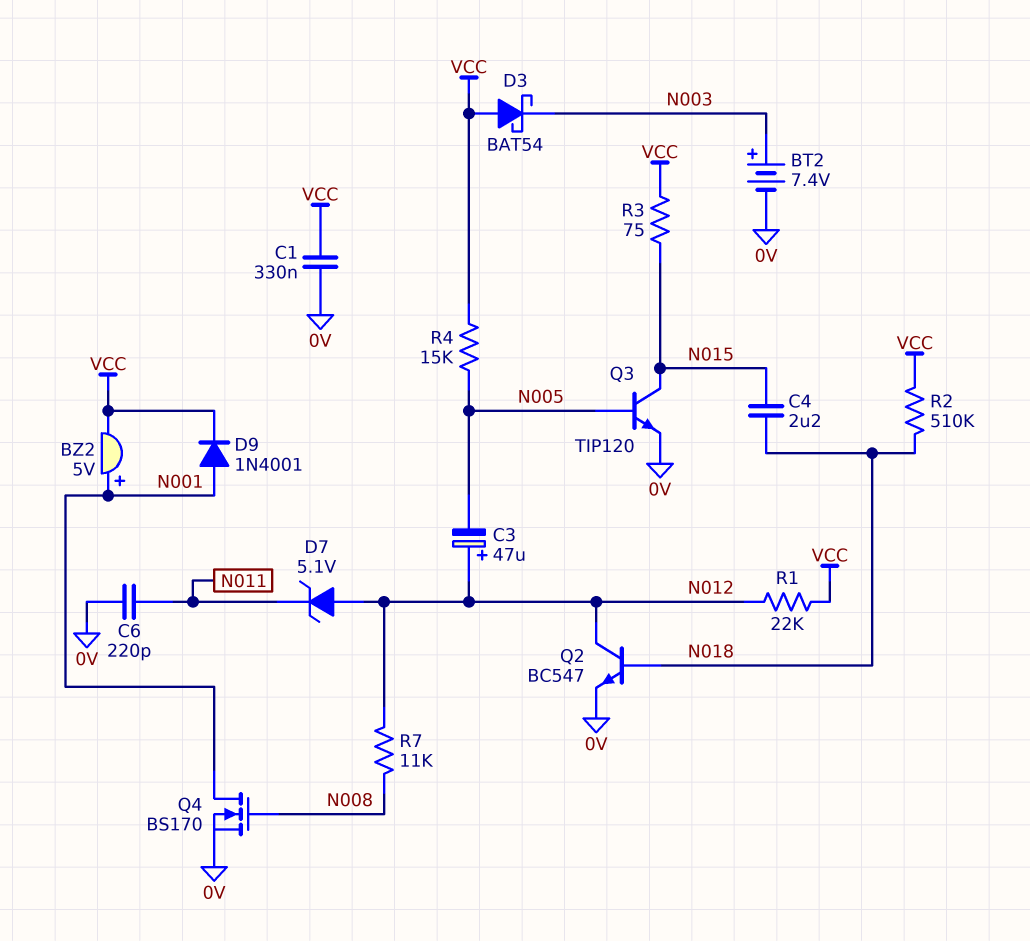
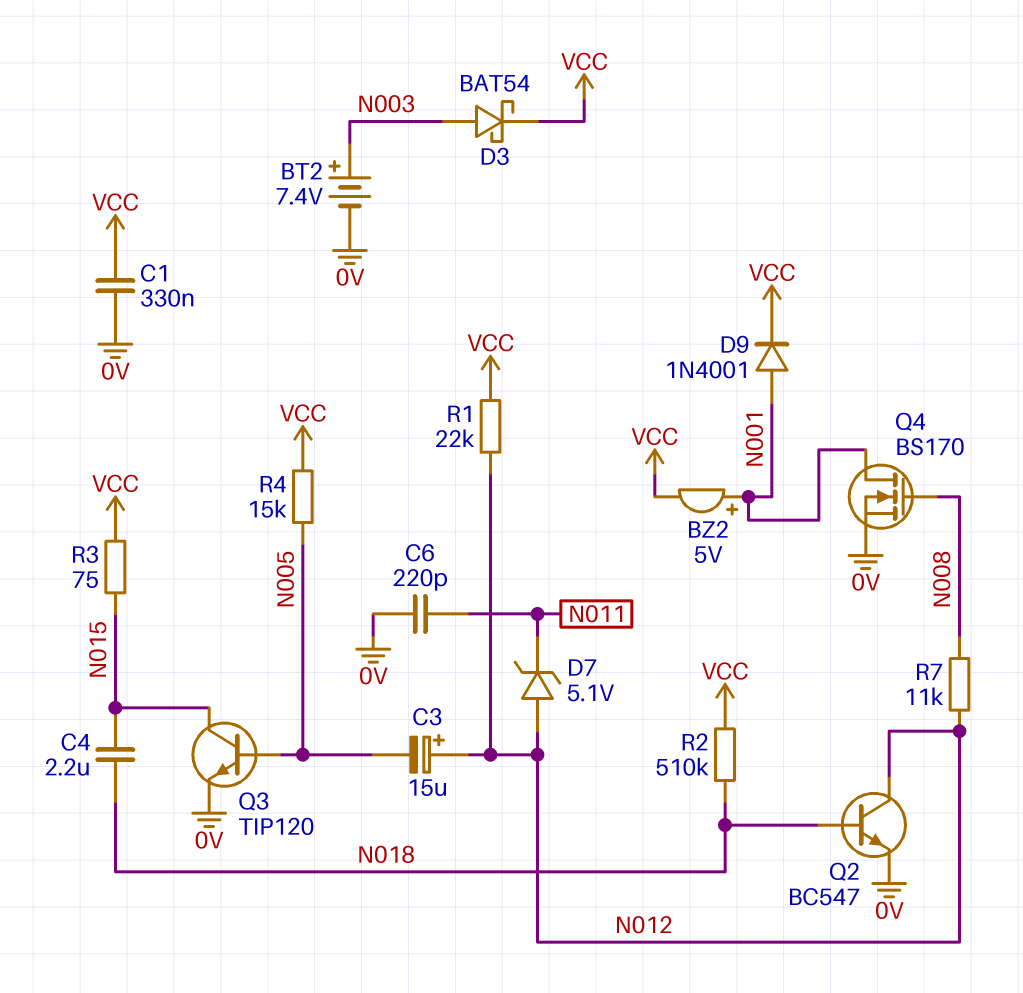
C3: 47uF (plus N012, minus N005) -> 15uF (plus N012, minus N005)
D3: schottky BAT54 (A VCC, K N003) -> schottky BAT54 (A N003, K VCC)

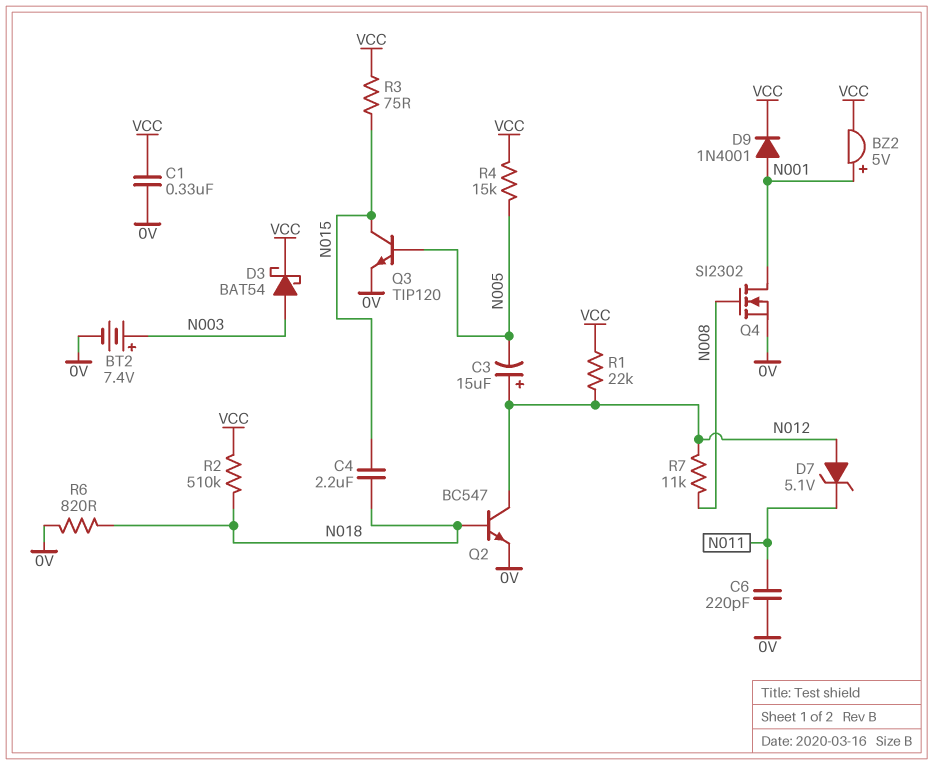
Q4: NMOS BS170 (G N008, D N001, S 0V) -> NMOS SI2302 (G N008, D N001, S 0V)
R6: none -> 820 (0V, N018)

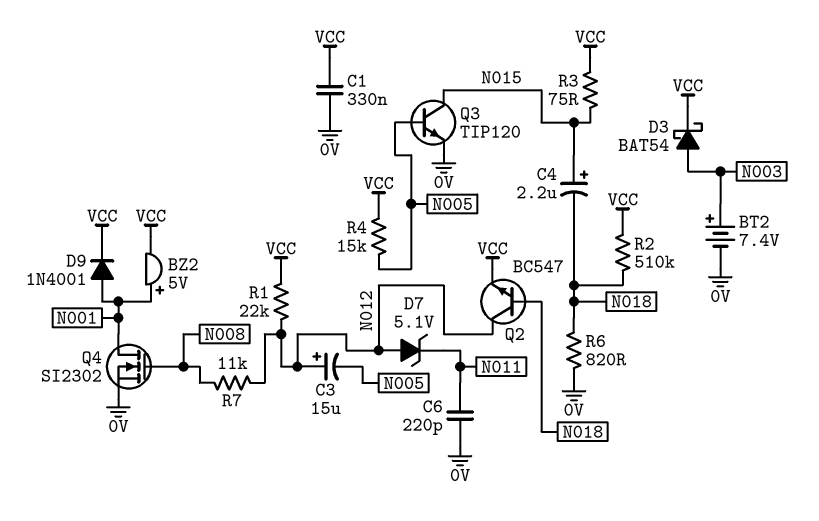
C4: 2.2uF (N015, N018) -> 2.2uF (plus N015, minus N018)
Q2: NPN BC547 (B N018, C N012, E 0V) -> NPN BC547 (B N018, C N012, E VCC)

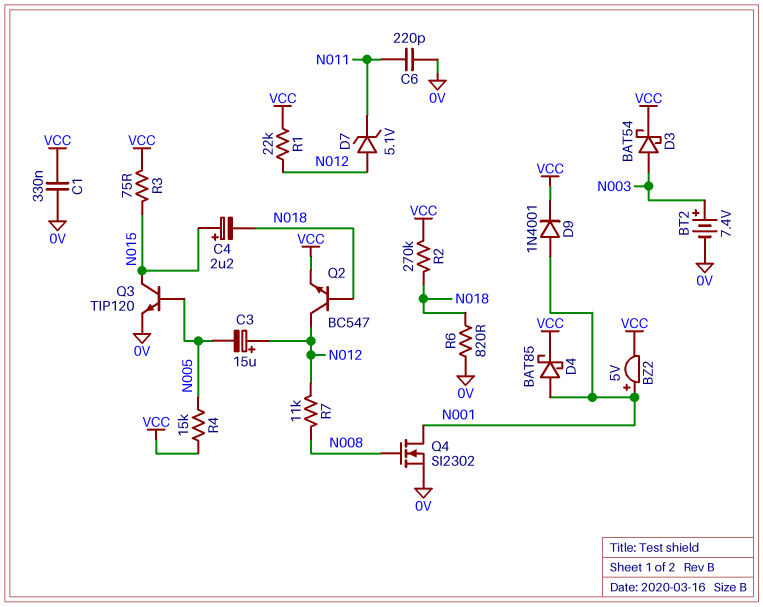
D4: none -> schottky BAT85 (A N001, K VCC)
R2: 510k (N018, VCC) -> 270k (N018, VCC)

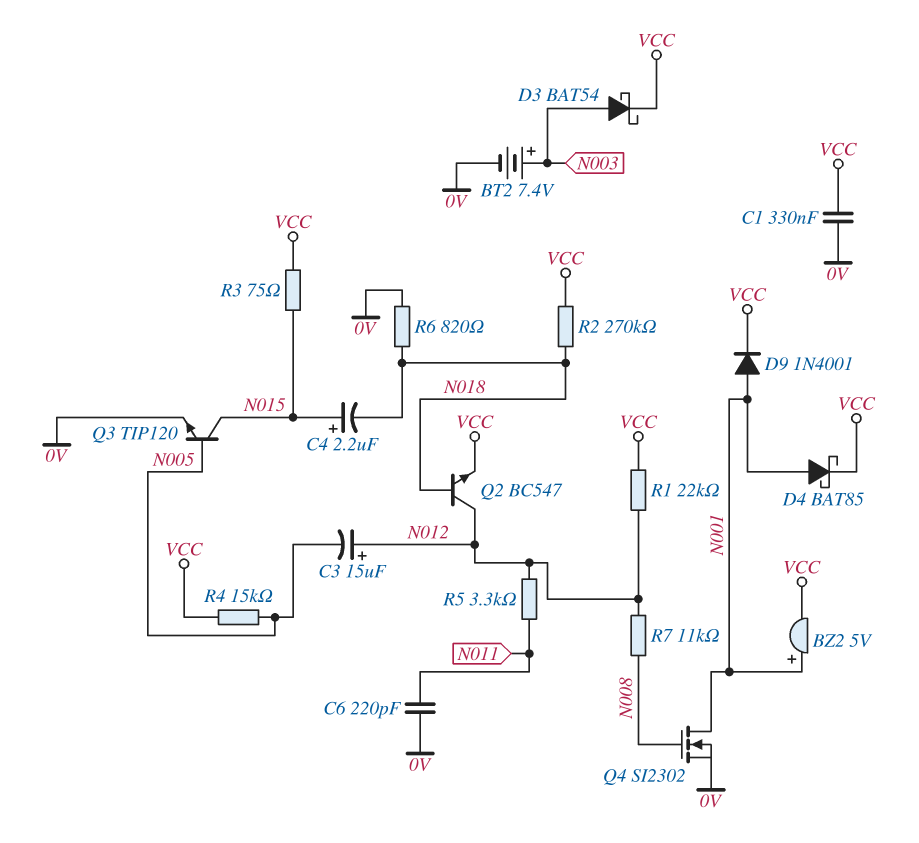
D7: zener 5.1V (A N012, K N011) -> none
R5: none -> 3.3k (N011, N012)

